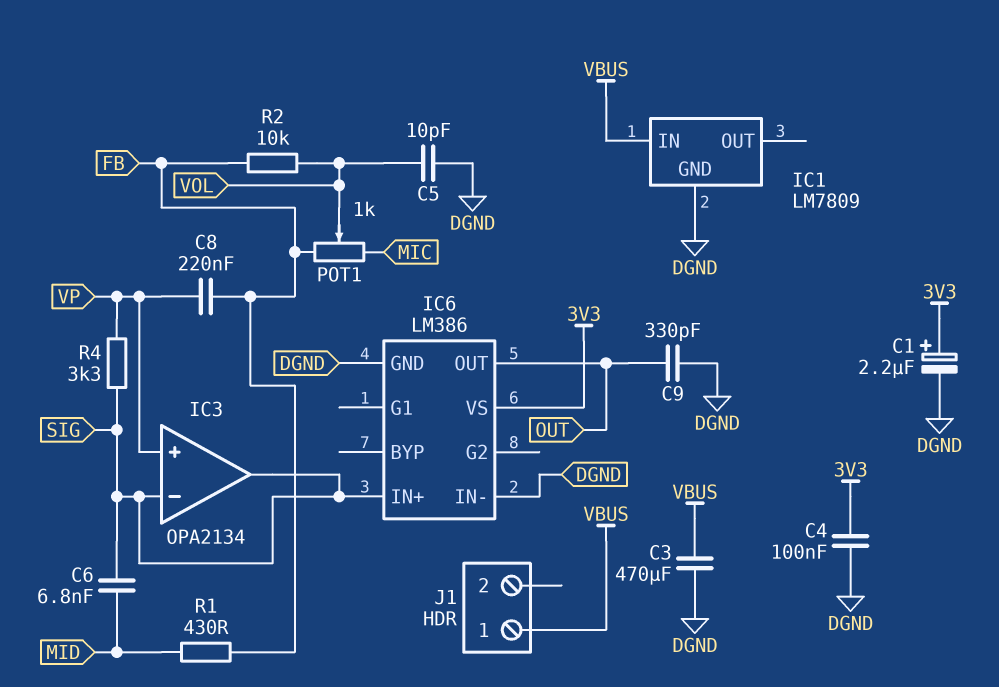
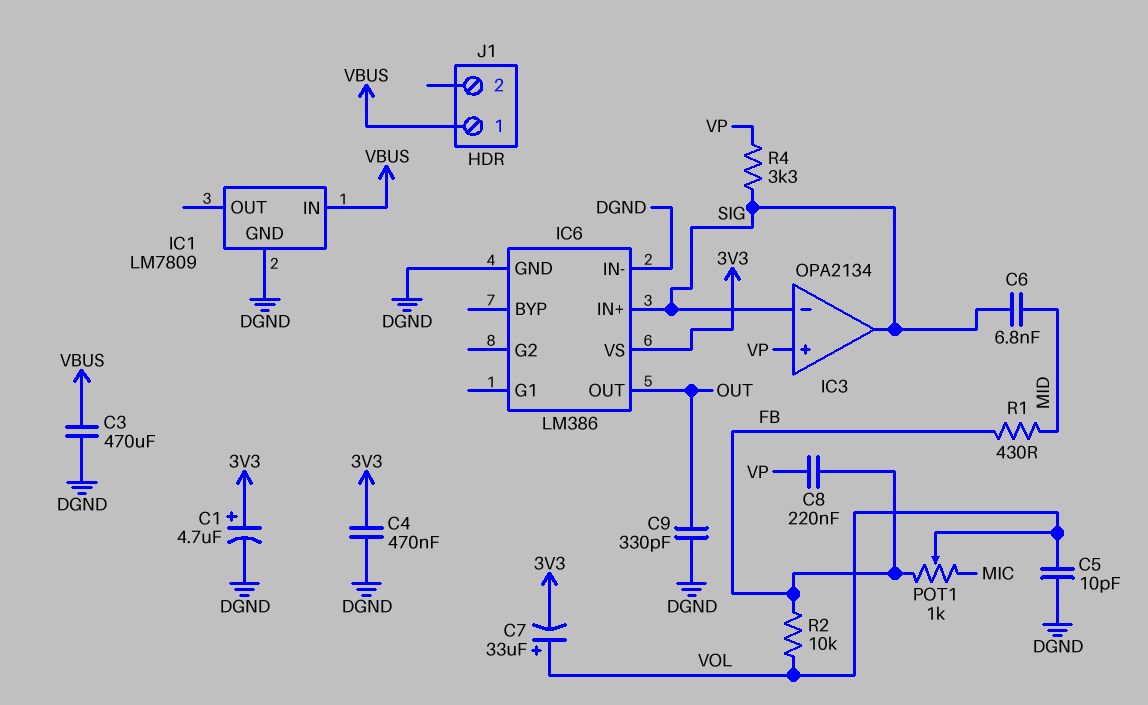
C1: 2.2uF (plus 3V3, minus DGND) -> 4.7uF (plus 3V3, minus DGND)
C4: 100nF (3V3, DGND) -> 470nF (3V3, DGND)
C7: none -> 33uF (plus VOL, minus 3V3)

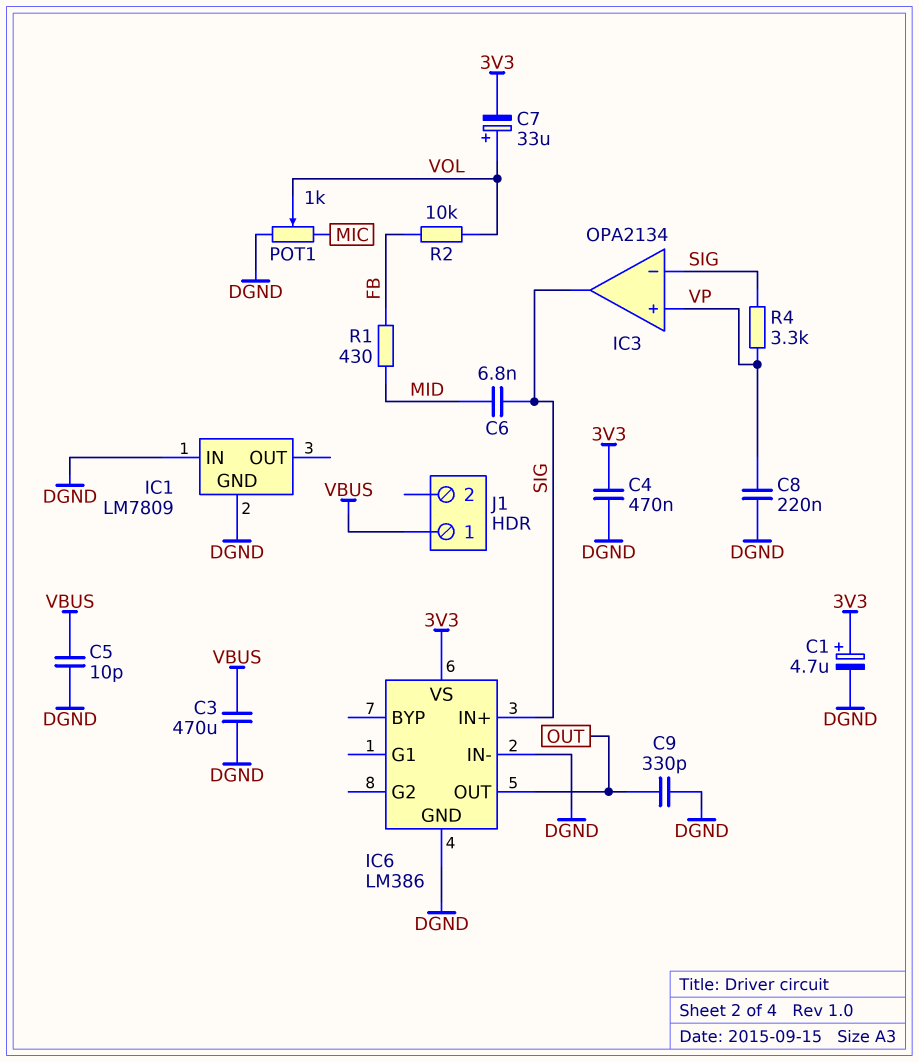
C5: 10pF (DGND, VOL) -> 10pF (DGND, VBUS)
C8: 220nF (FB, VP) -> 220nF (DGND, VP)
IC1 pin IN: VBUS -> DGND
POT1: 1k (FB, MIC, wiper VOL) -> 1k (DGND, MIC, wiper VOL)

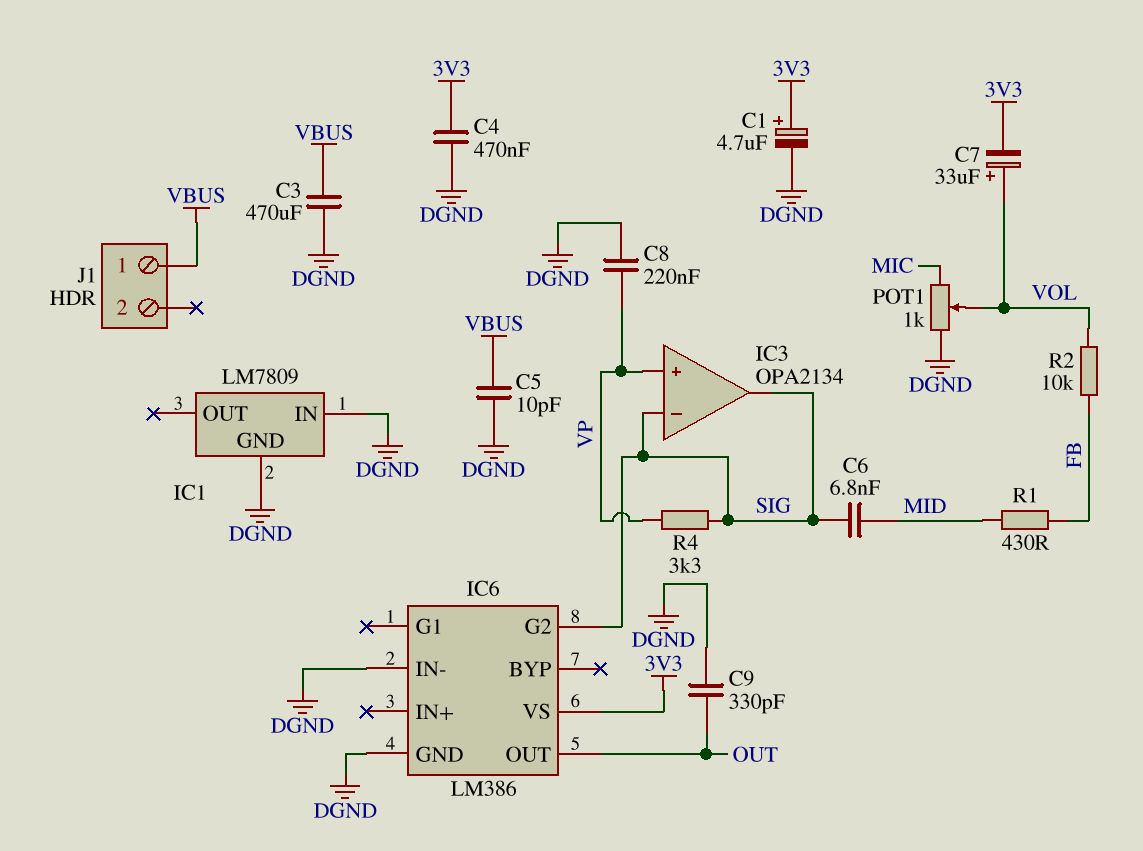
IC6 pin G2: none -> SIG
IC6 pin IN+: SIG -> none

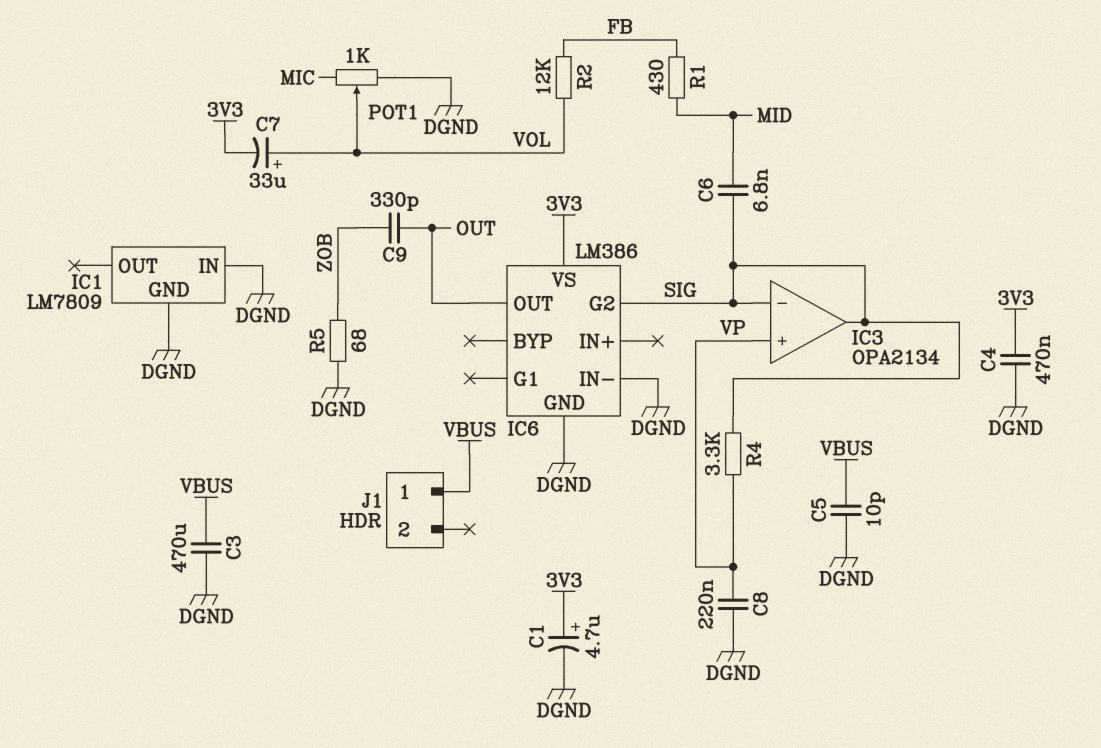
C9: 330pF (DGND, OUT) -> 330pF (OUT, ZOB)
R2: 10k (FB, VOL) -> 12k (FB, VOL)
R5: none -> 68 (DGND, ZOB)

